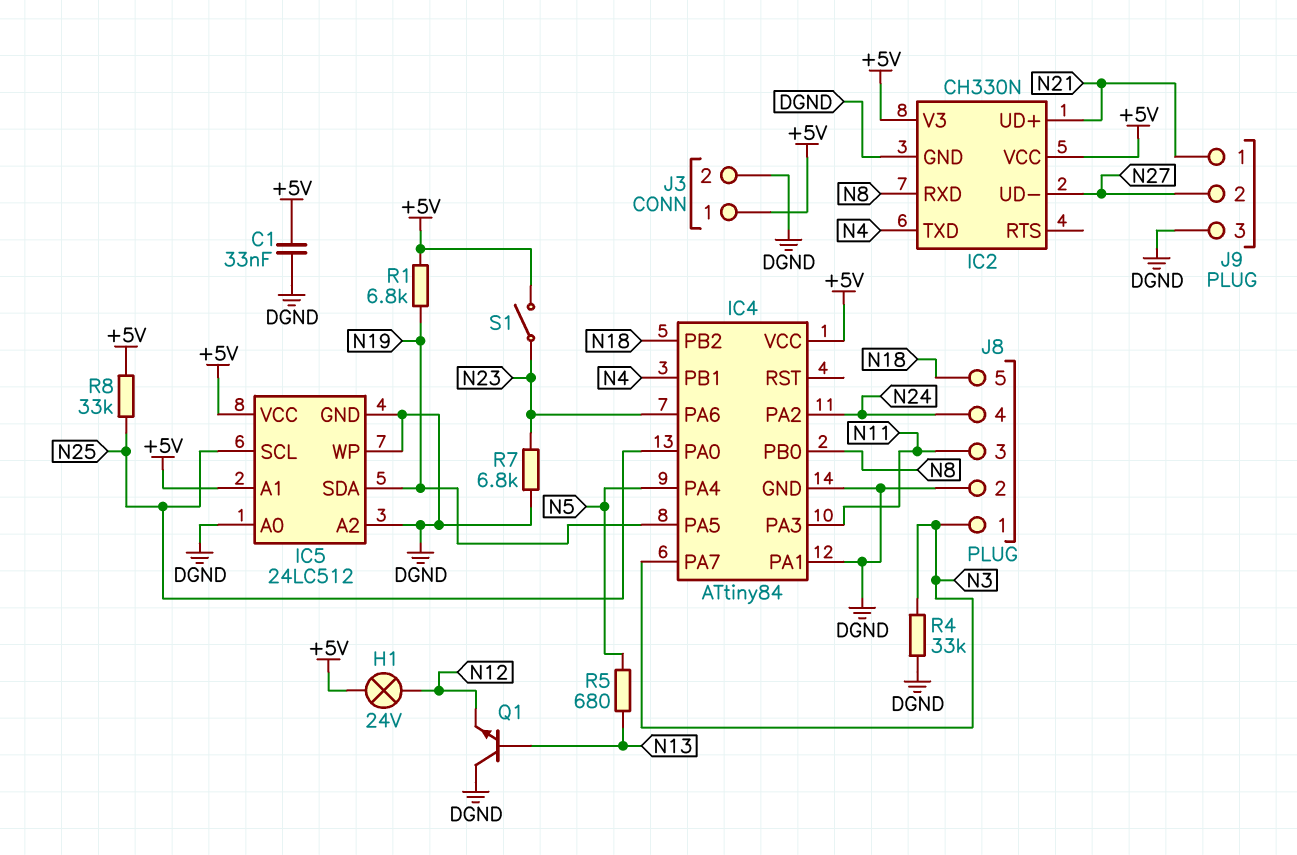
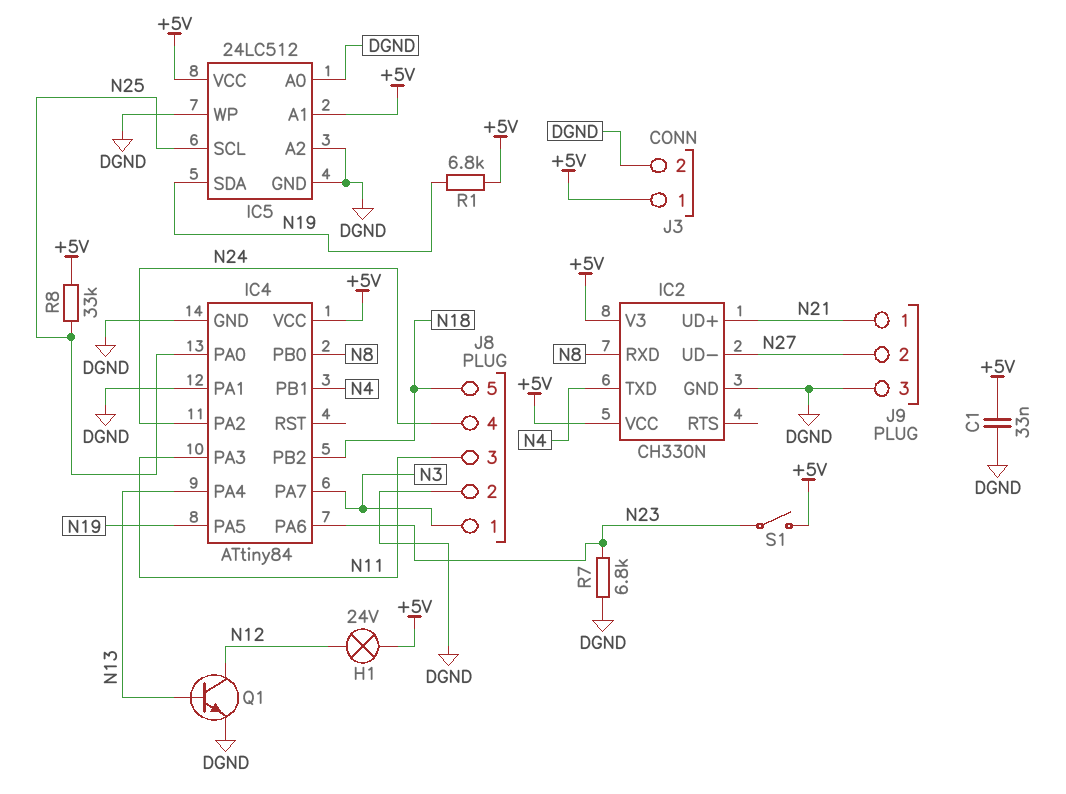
IC4 pin PA4: N5 -> N13
Q1: NPN (B N13, C DGND, E N12) -> NPN (B N13, C N12, E DGND)
R4: 33k (DGND, N3) -> none
R5: 680 (N5, N13) -> none

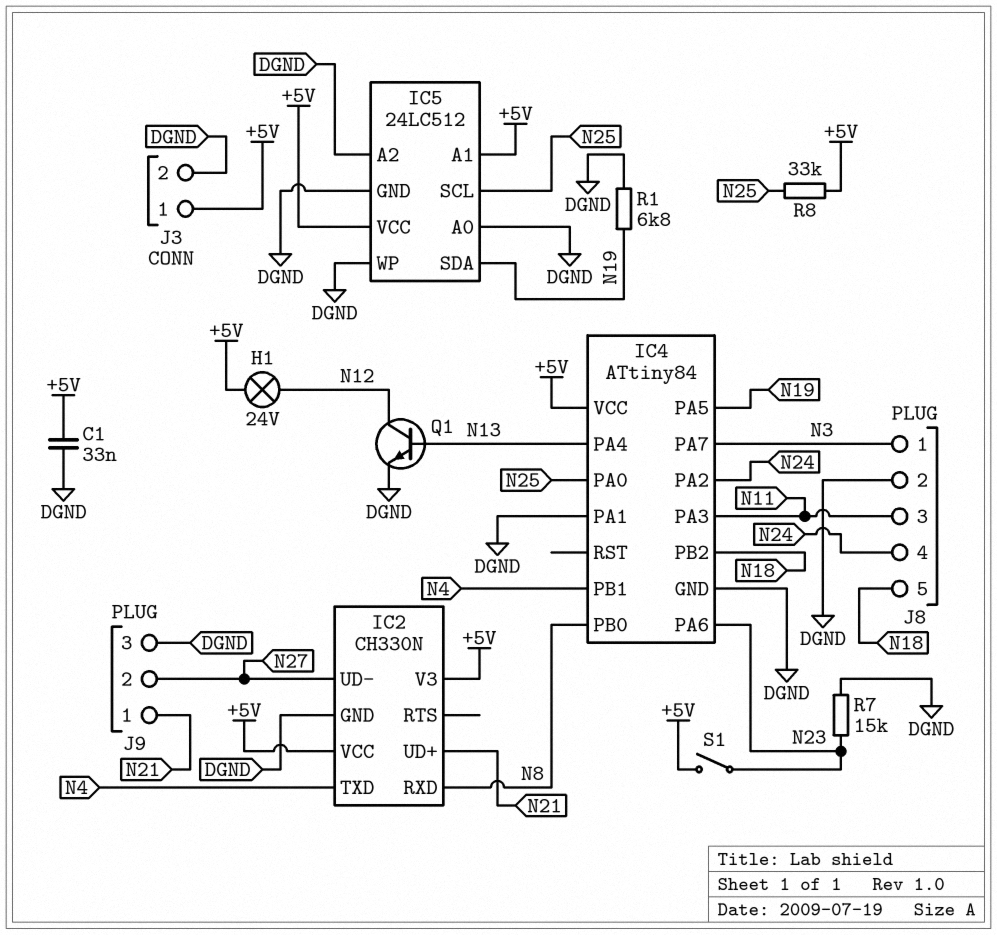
R1: 6.8k (+5V, N19) -> 6.8k (DGND, N19)
R7: 6.8k (DGND, N23) -> 15k (DGND, N23)

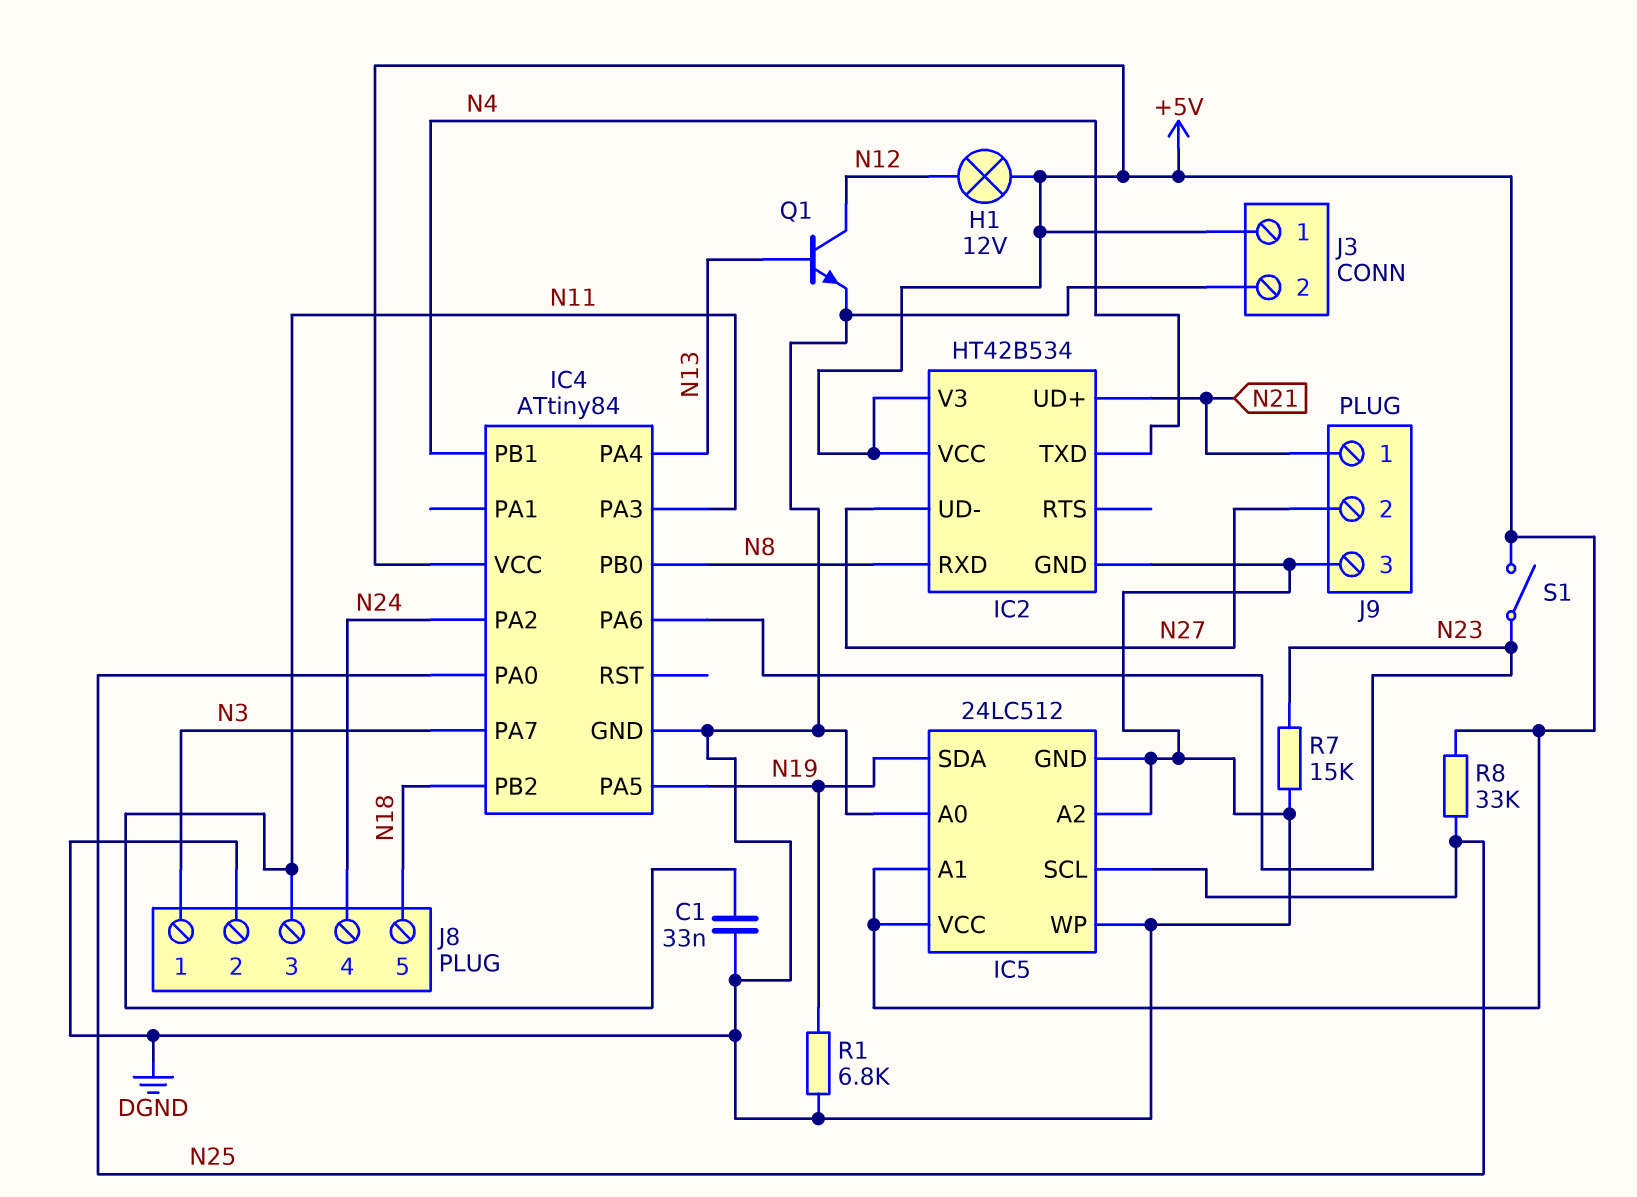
C1: 33nF (+5V, DGND) -> 33nF (DGND, N11)
H1: lamp 24V (+5V, N12) -> lamp 12V (+5V, N12)
IC2: CH330N -> HT42B534
IC4 pin PA1: DGND -> none

